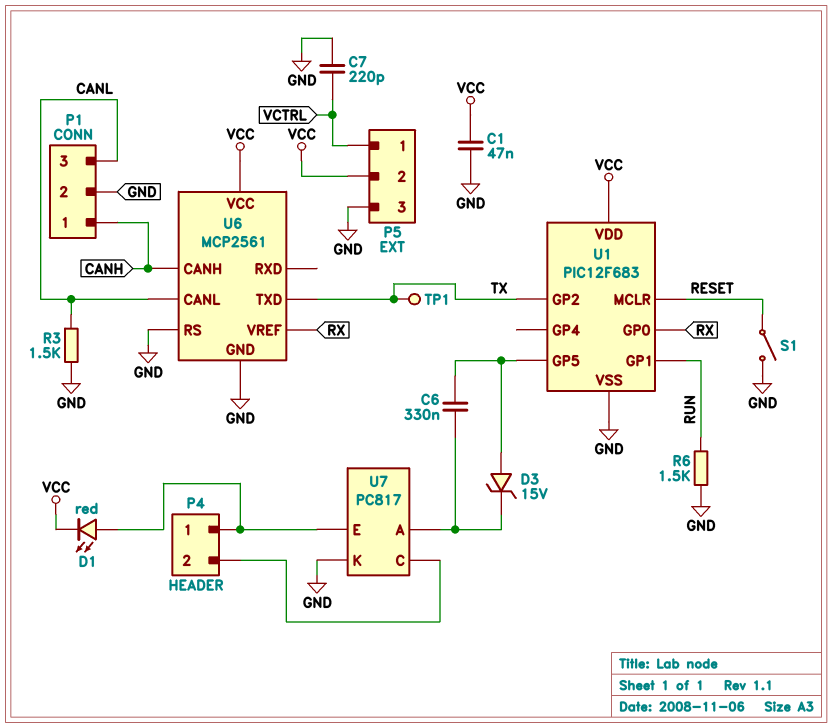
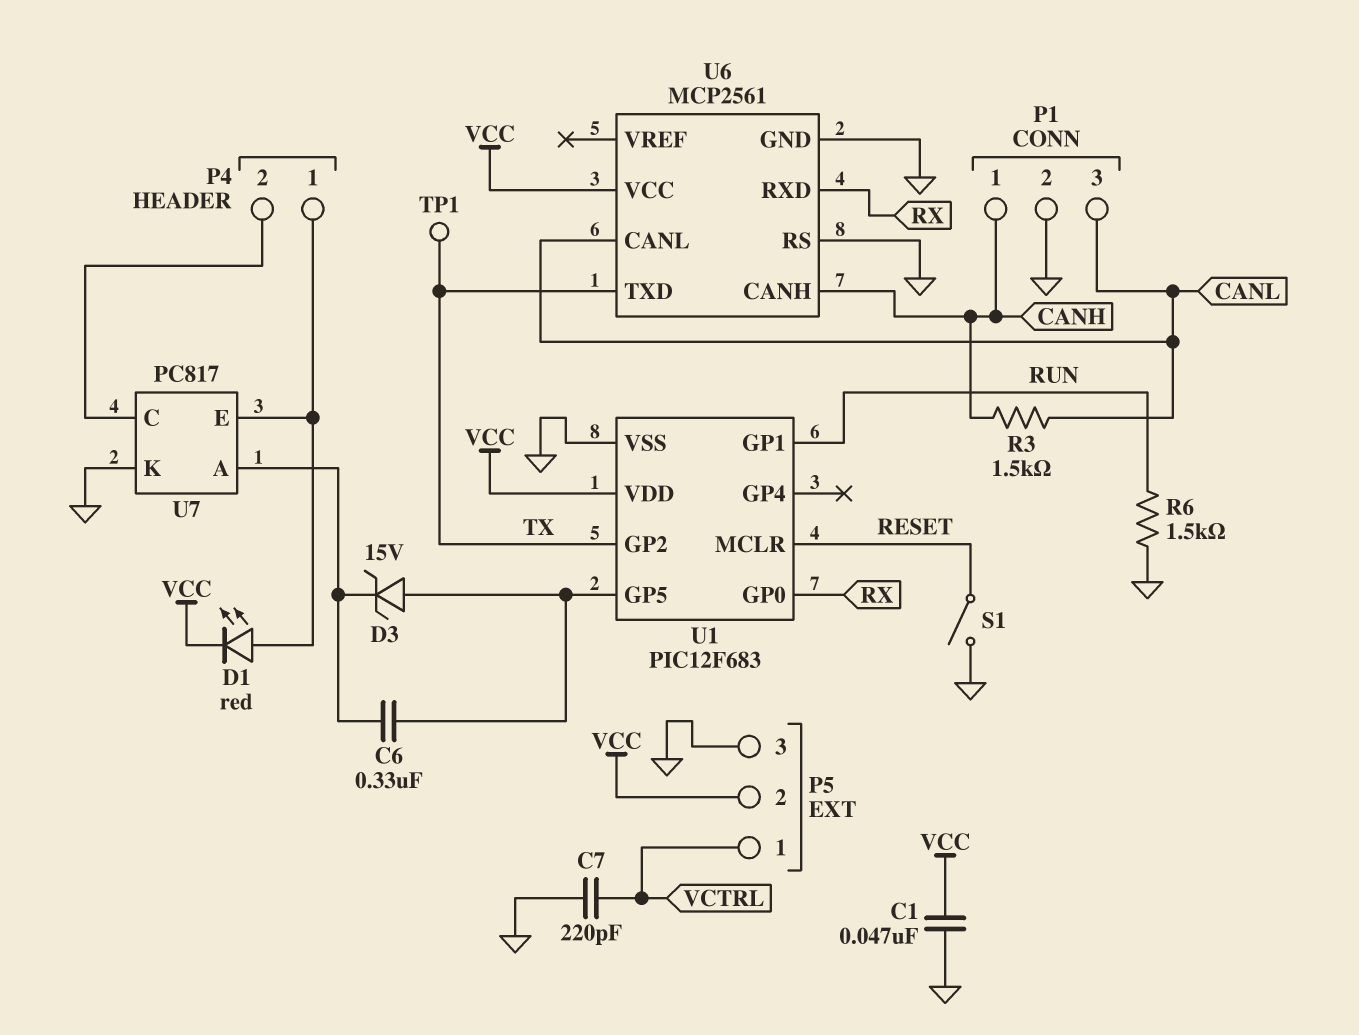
R3: 1.5k (CANL, GND) -> 1.5k (CANH, CANL)
U6 pin RXD: none -> RX
U6 pin VREF: RX -> none

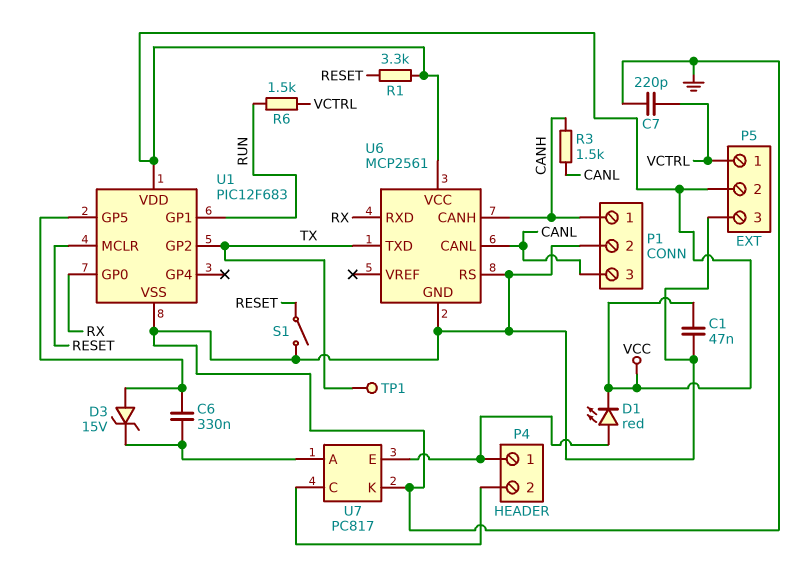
R1: none -> 3.3k (RESET, VCC)
R6: 1.5k (GND, RUN) -> 1.5k (RUN, VCTRL)

